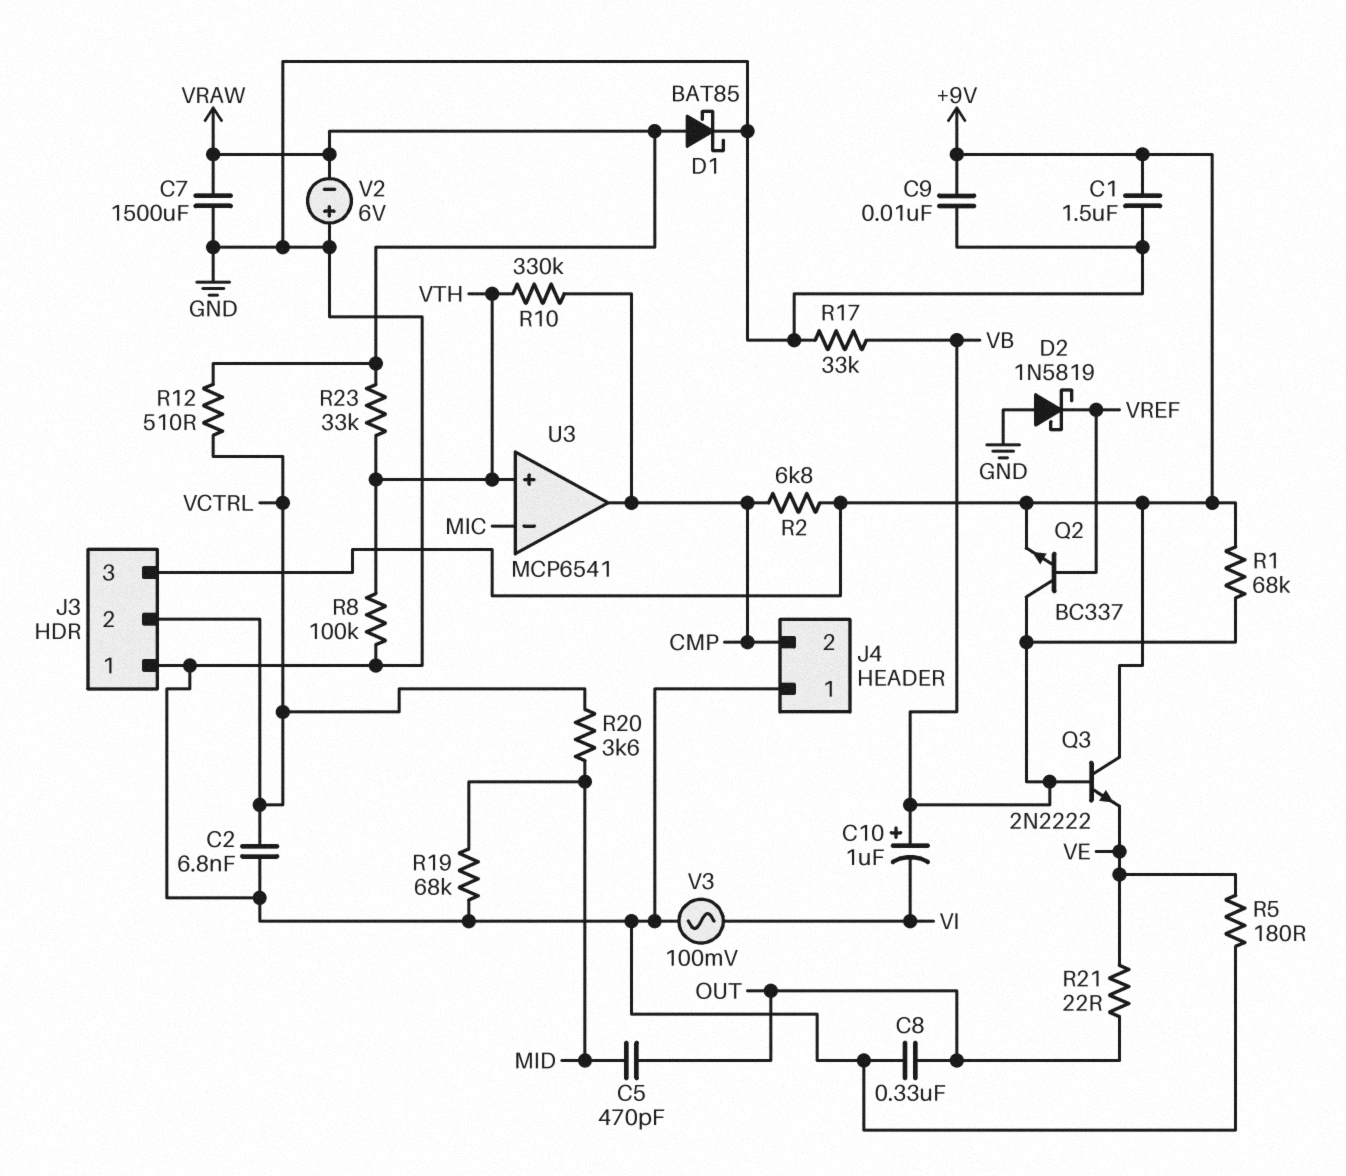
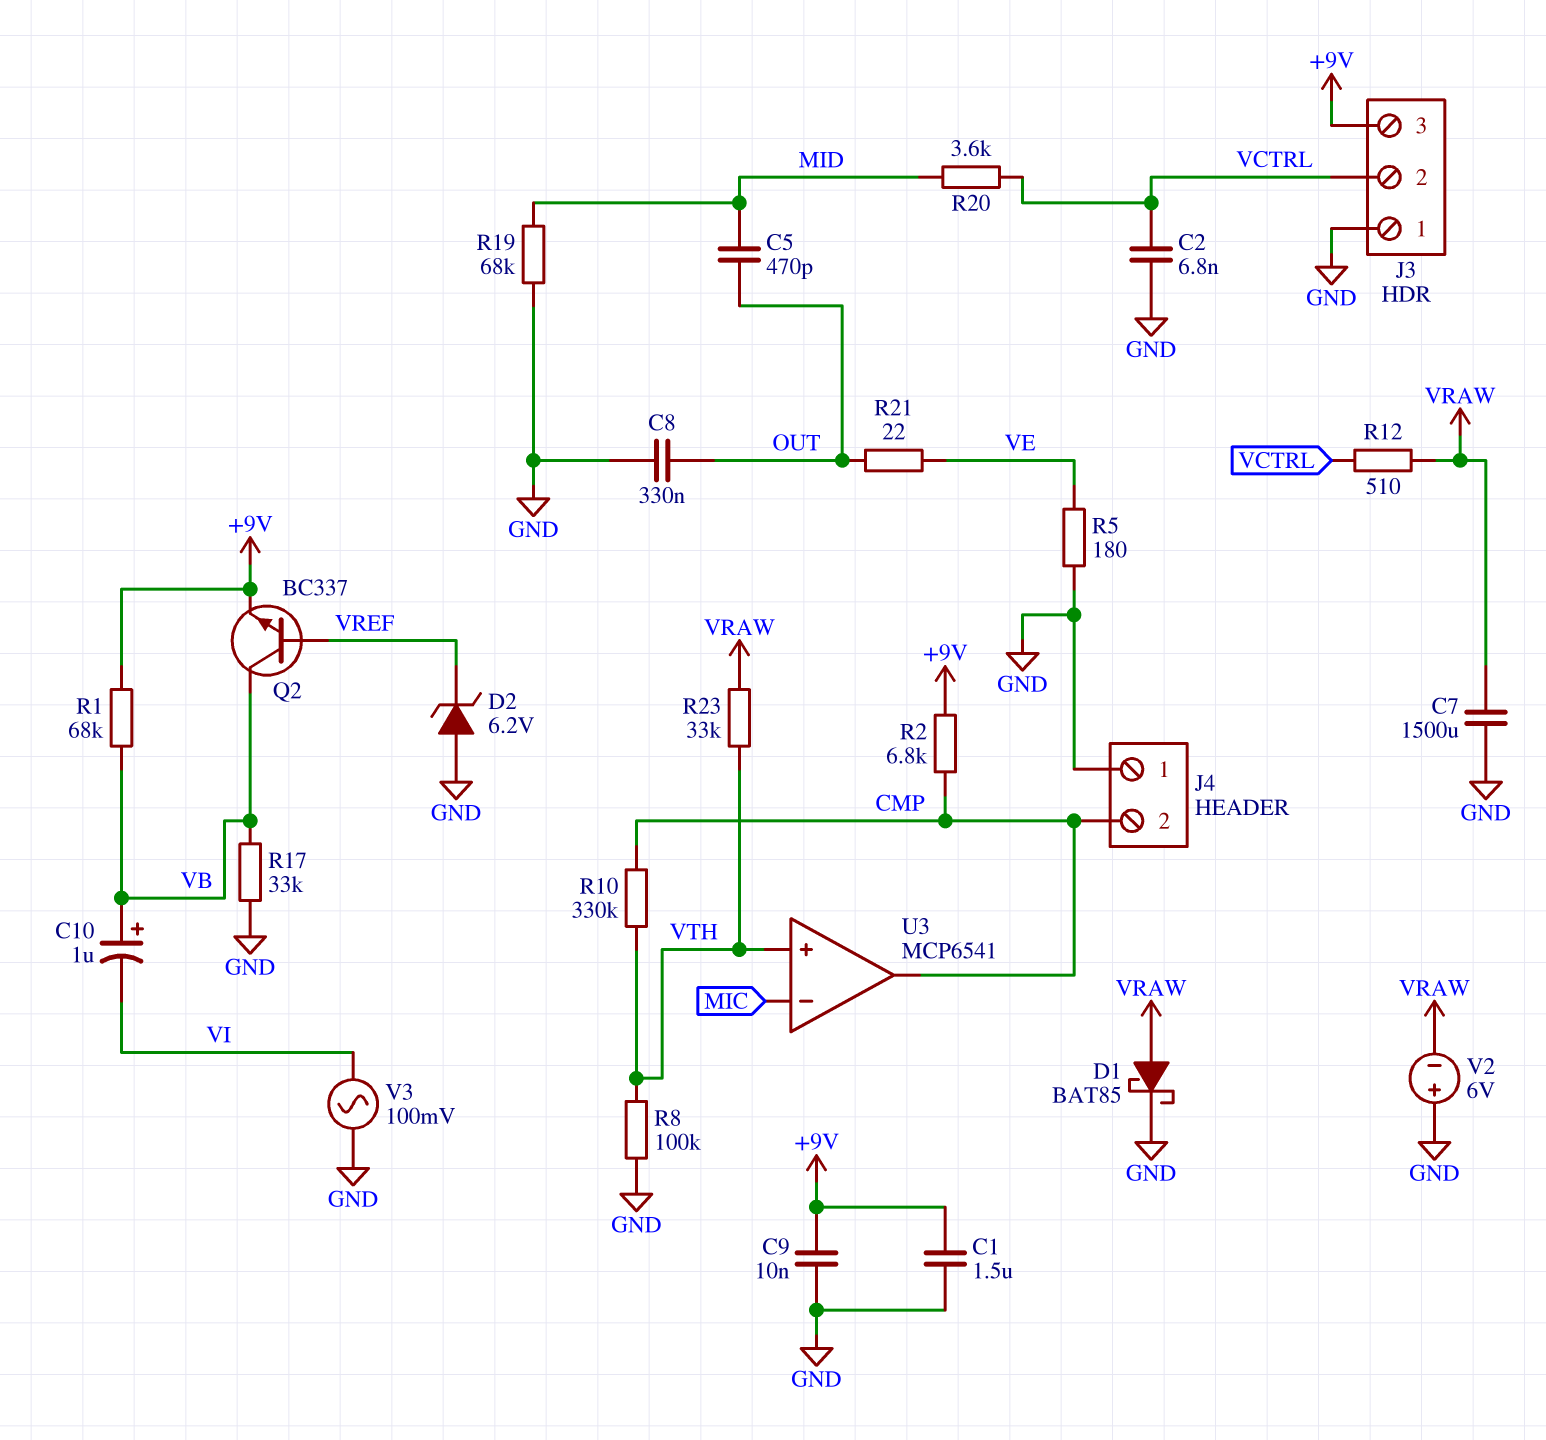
D2: schottky 1N5819 (A GND, K VREF) -> zener 6.2V (A GND, K VREF)
Q3: NPN 2N2222 (B VB, C +9V, E VE) -> none

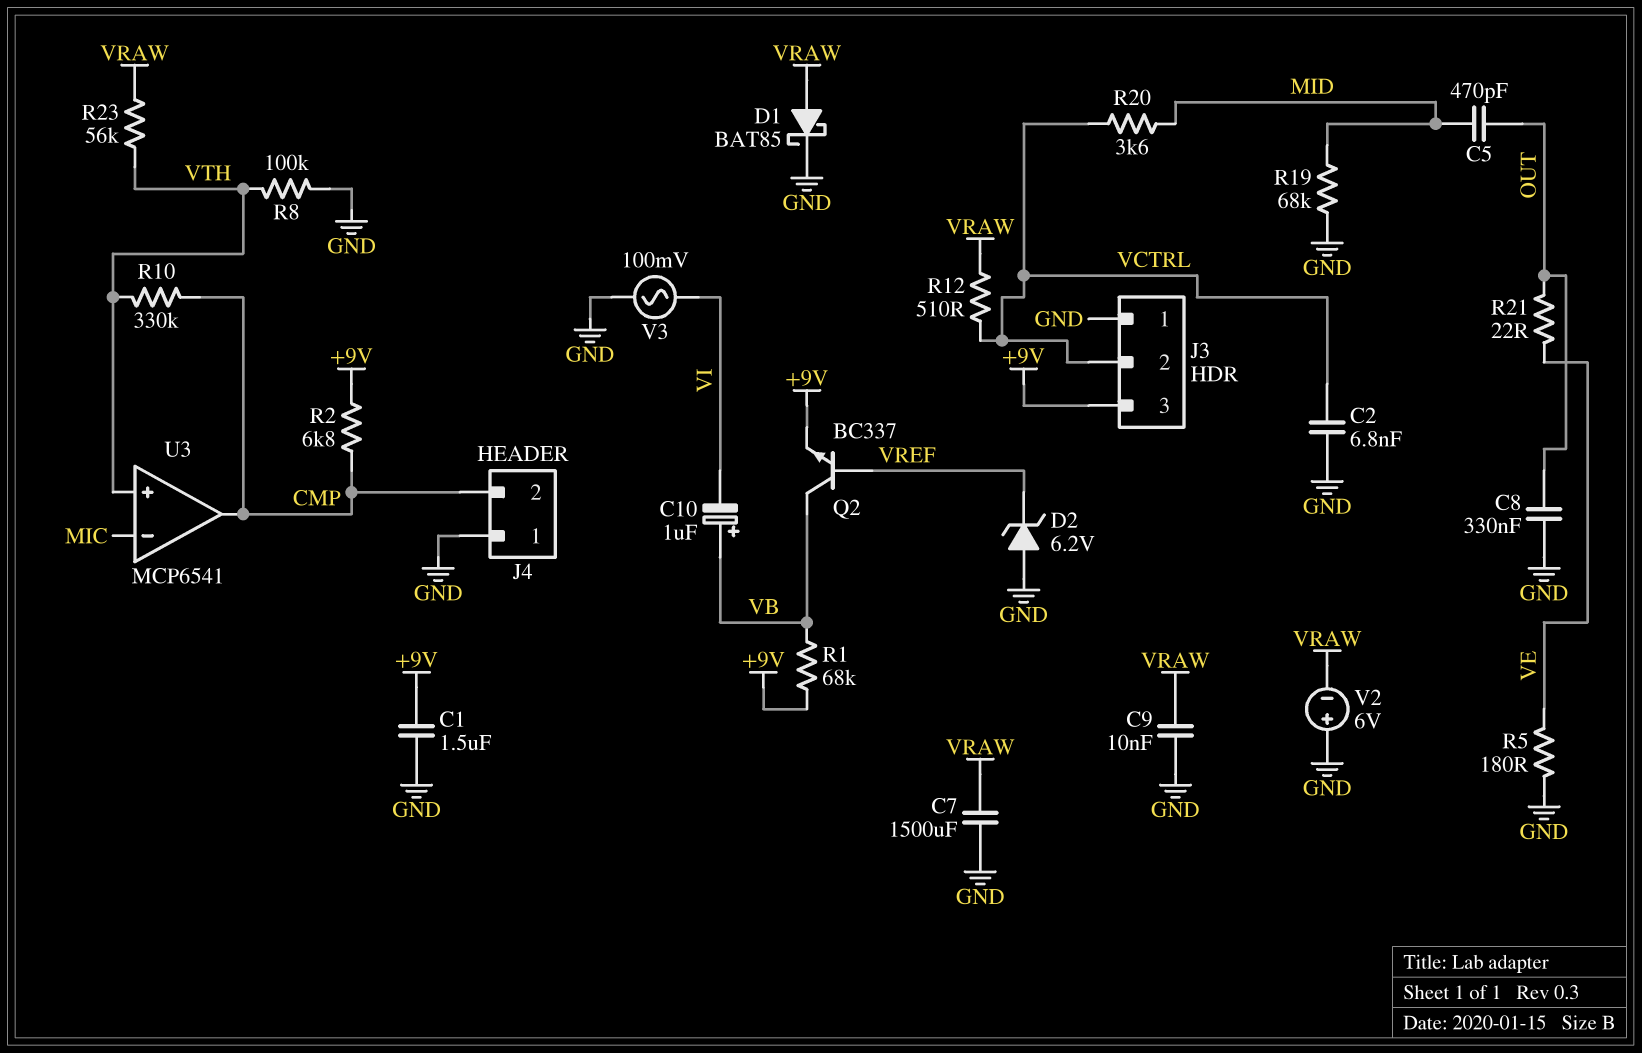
C9: 10nF (+9V, GND) -> 10nF (GND, VRAW)
R17: 33k (GND, VB) -> none
R23: 33k (VRAW, VTH) -> 56k (VRAW, VTH)

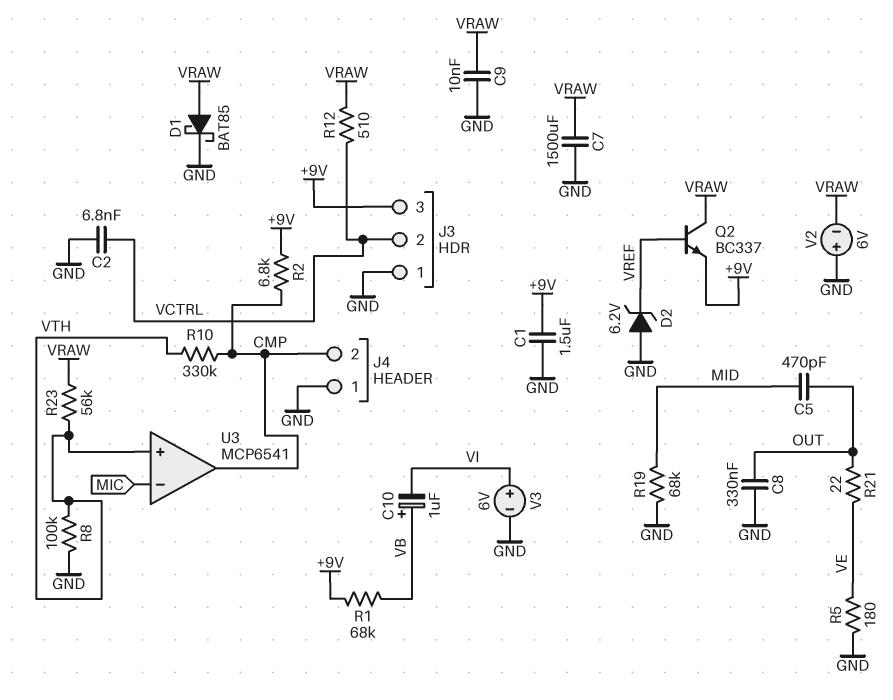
Q2: NPN BC337 (B VREF, C VB, E +9V) -> NPN BC337 (B VREF, C VRAW, E +9V)
R20: 3.6k (MID, VCTRL) -> none
V3: AC 100mV (GND, VI) -> 6V (plus VI, minus GND)

